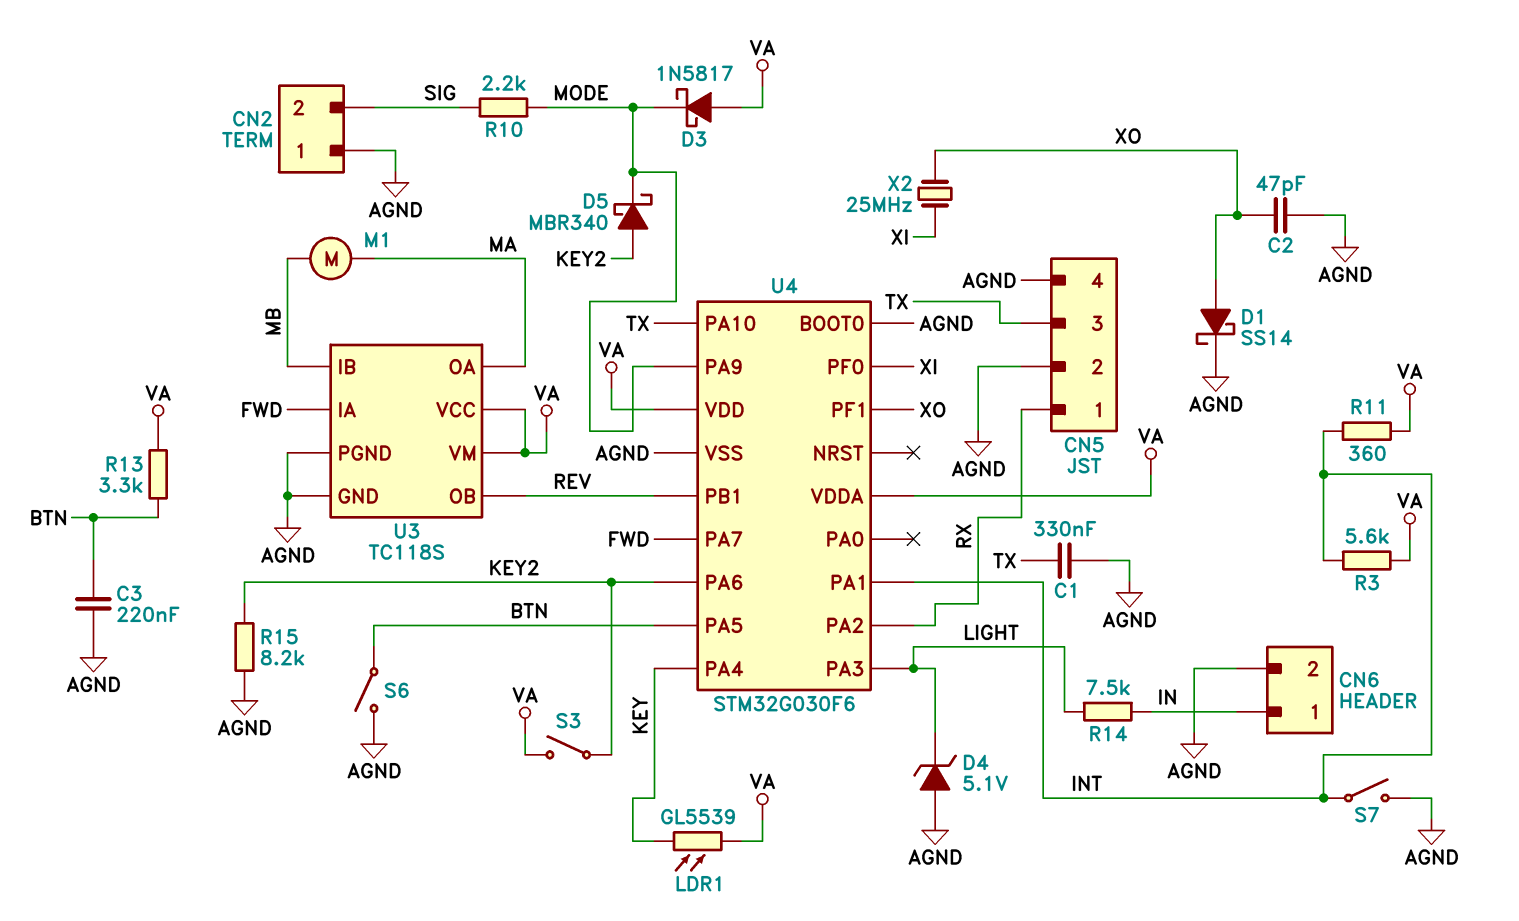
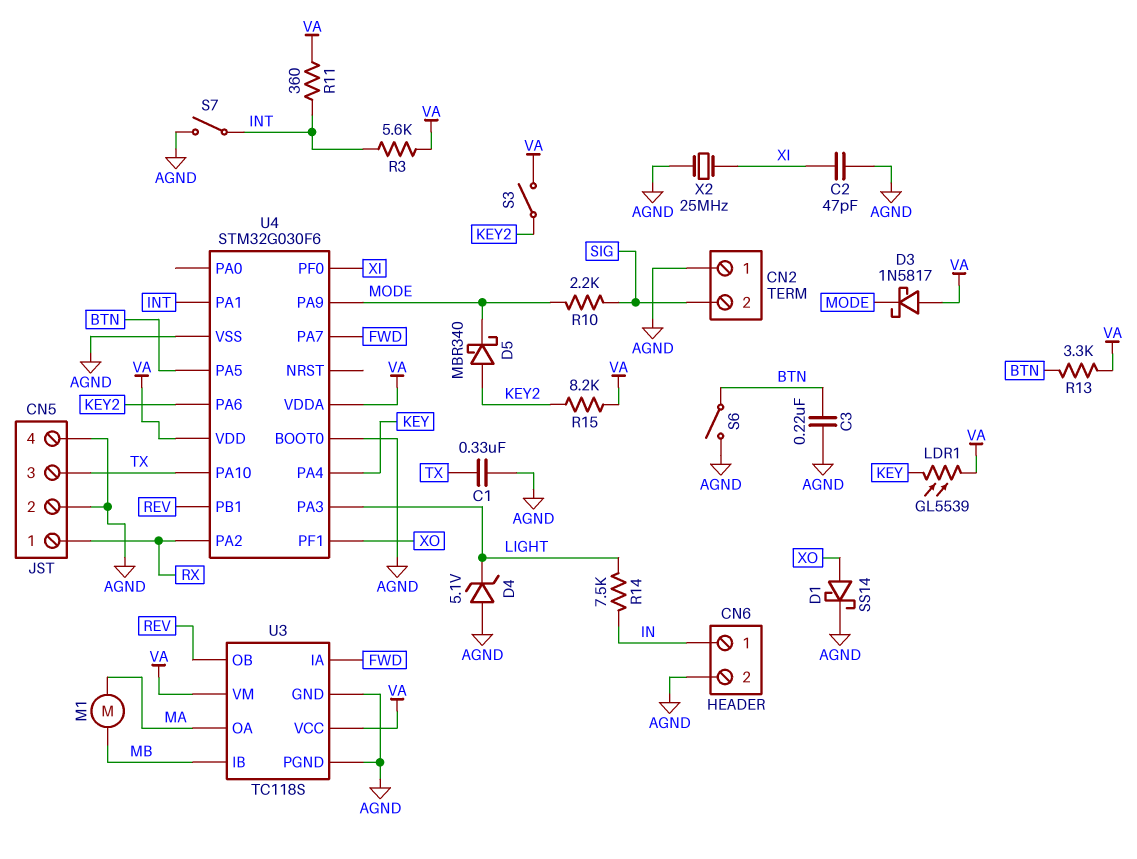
C2: 47pF (AGND, XO) -> 47pF (AGND, XI)
R15: 8.2k (AGND, KEY2) -> 8.2k (KEY2, VA)
X2: 25MHz (XI, XO) -> 25MHz (AGND, XI)

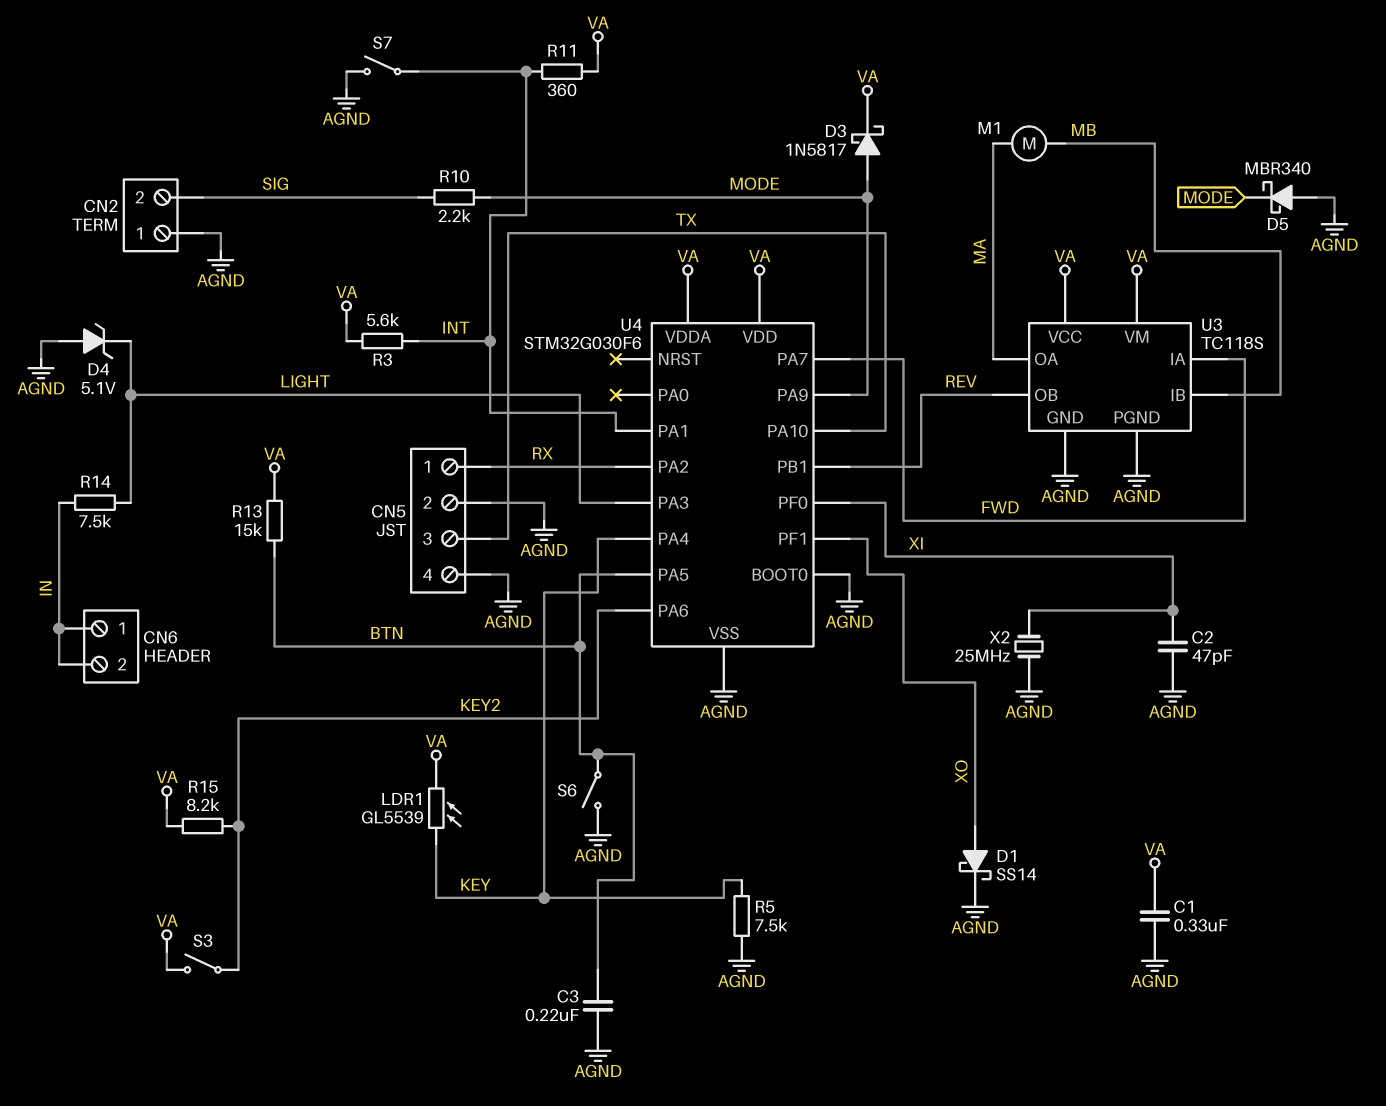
C1: 330nF (AGND, TX) -> 330nF (AGND, VA)
CN6 pin 2: AGND -> IN
D3: schottky 1N5817 (A VA, K MODE) -> schottky 1N5817 (A MODE, K VA)
D5: schottky MBR340 (A KEY2, K MODE) -> schottky MBR340 (A AGND, K MODE)
R5: none -> 7.5k (AGND, KEY)
R13: 3.3k (BTN, VA) -> 15k (BTN, VA)

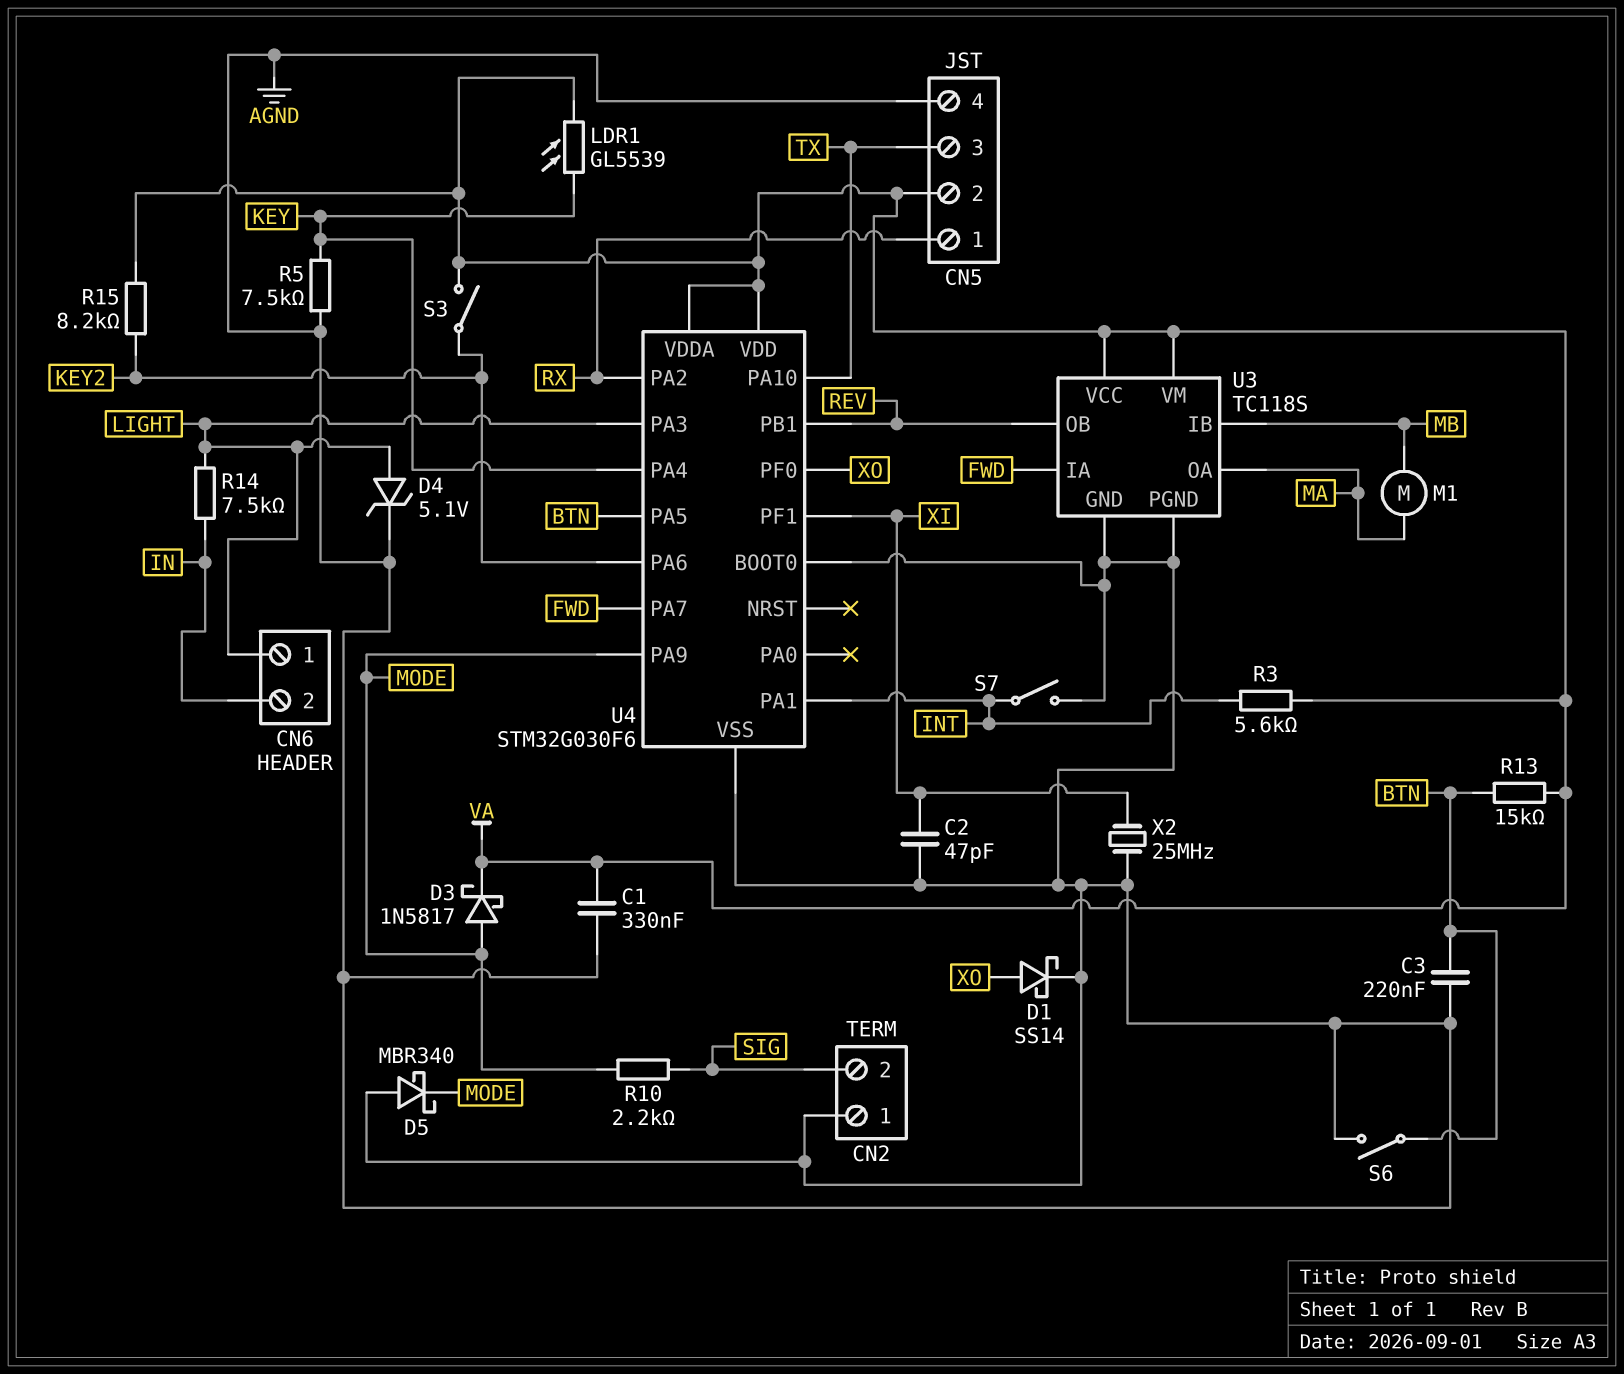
CN5 pin 2: AGND -> VA
CN6 pin 1: IN -> LIGHT
D4: zener 5.1V (A AGND, K LIGHT) -> zener 5.1V (A LIGHT, K AGND)
R11: 360 (INT, VA) -> none
U4 pin PF0: XI -> XO
U4 pin PF1: XO -> XI

